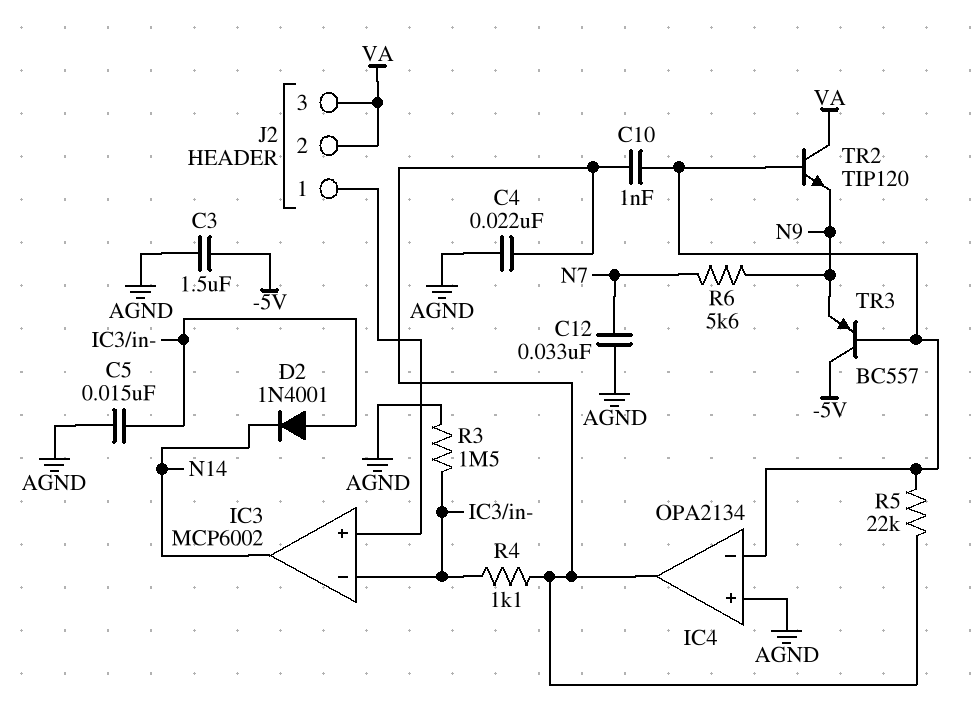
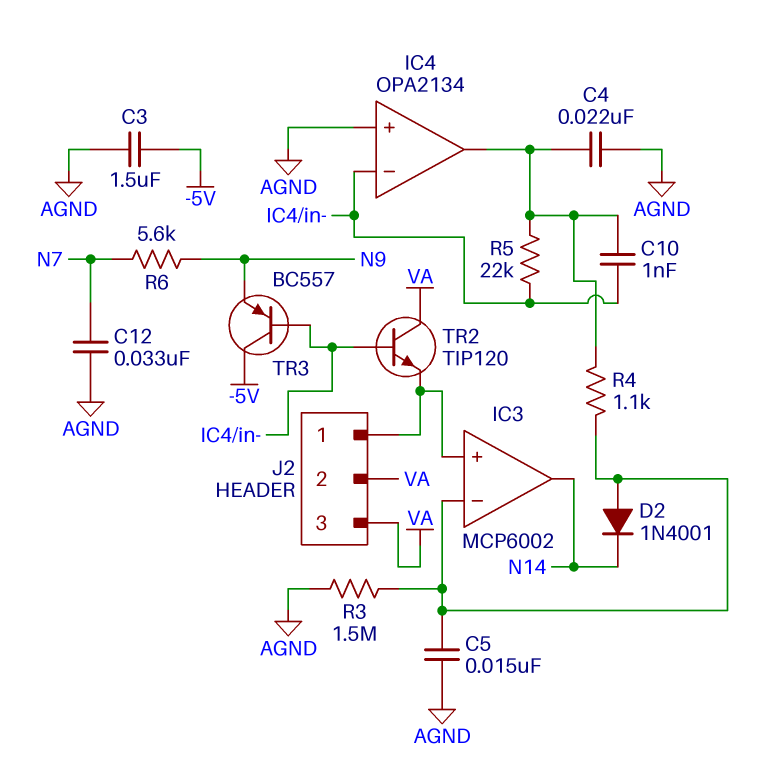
TR2: NPN TIP120 (B IC4/in-, C VA, E N9) -> NPN TIP120 (B IC4/in-, C VA, E IC3/in+)

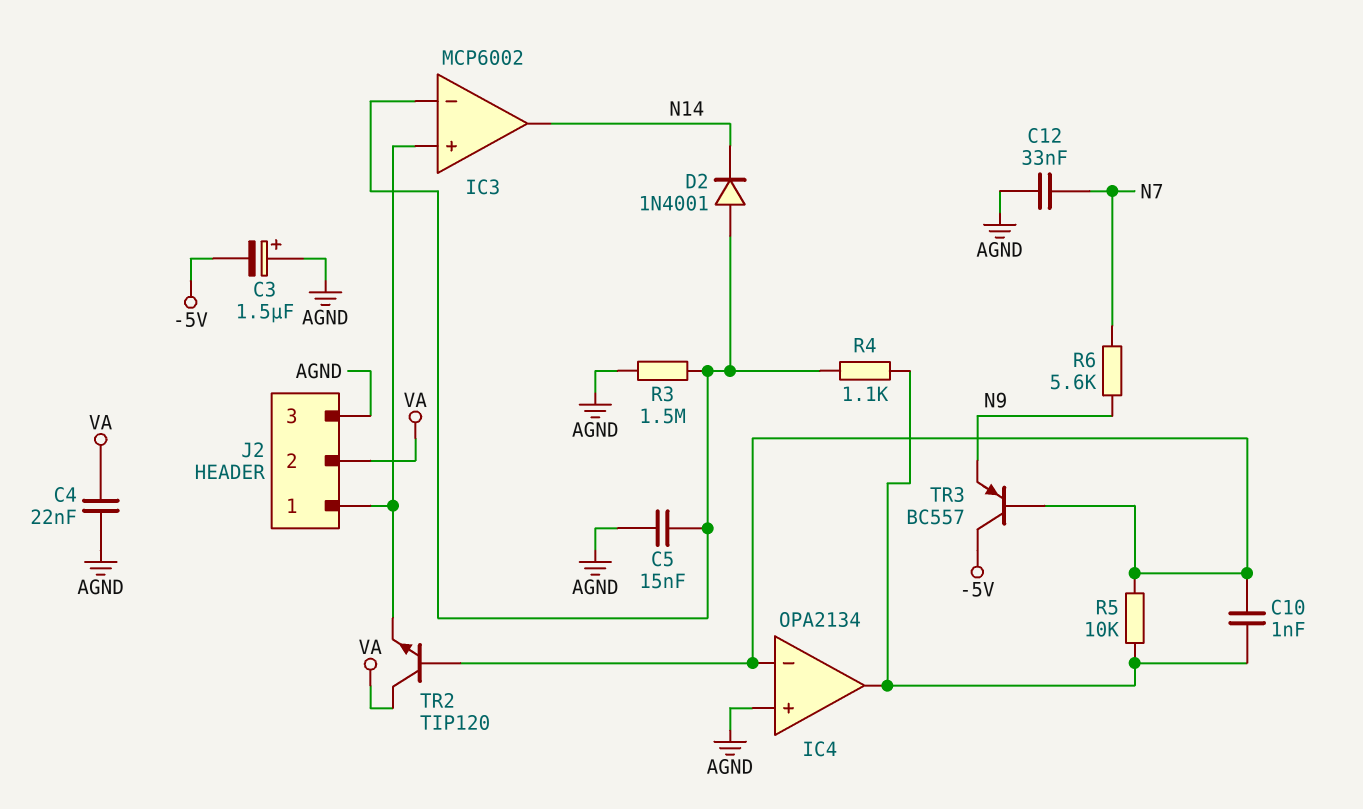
C3: 1.5uF (-5V, AGND) -> 1.5uF (plus AGND, minus -5V)
C4: 22nF (AGND, IC4/out) -> 22nF (AGND, VA)
J2 pin 3: VA -> AGND
R5: 22k (IC4/in-, IC4/out) -> 10k (IC4/in-, IC4/out)

